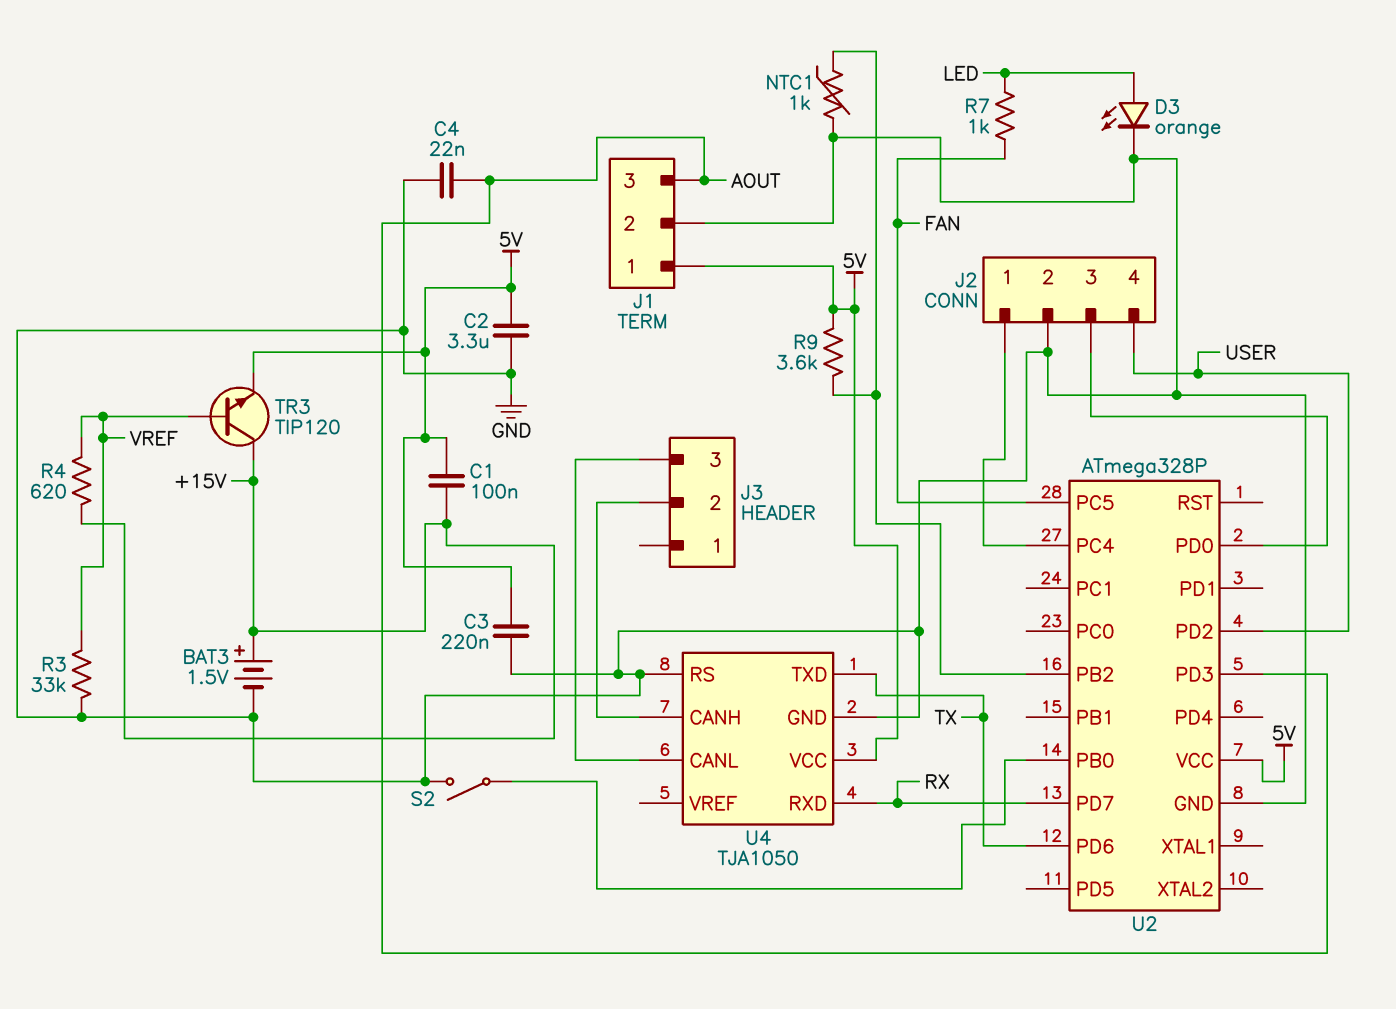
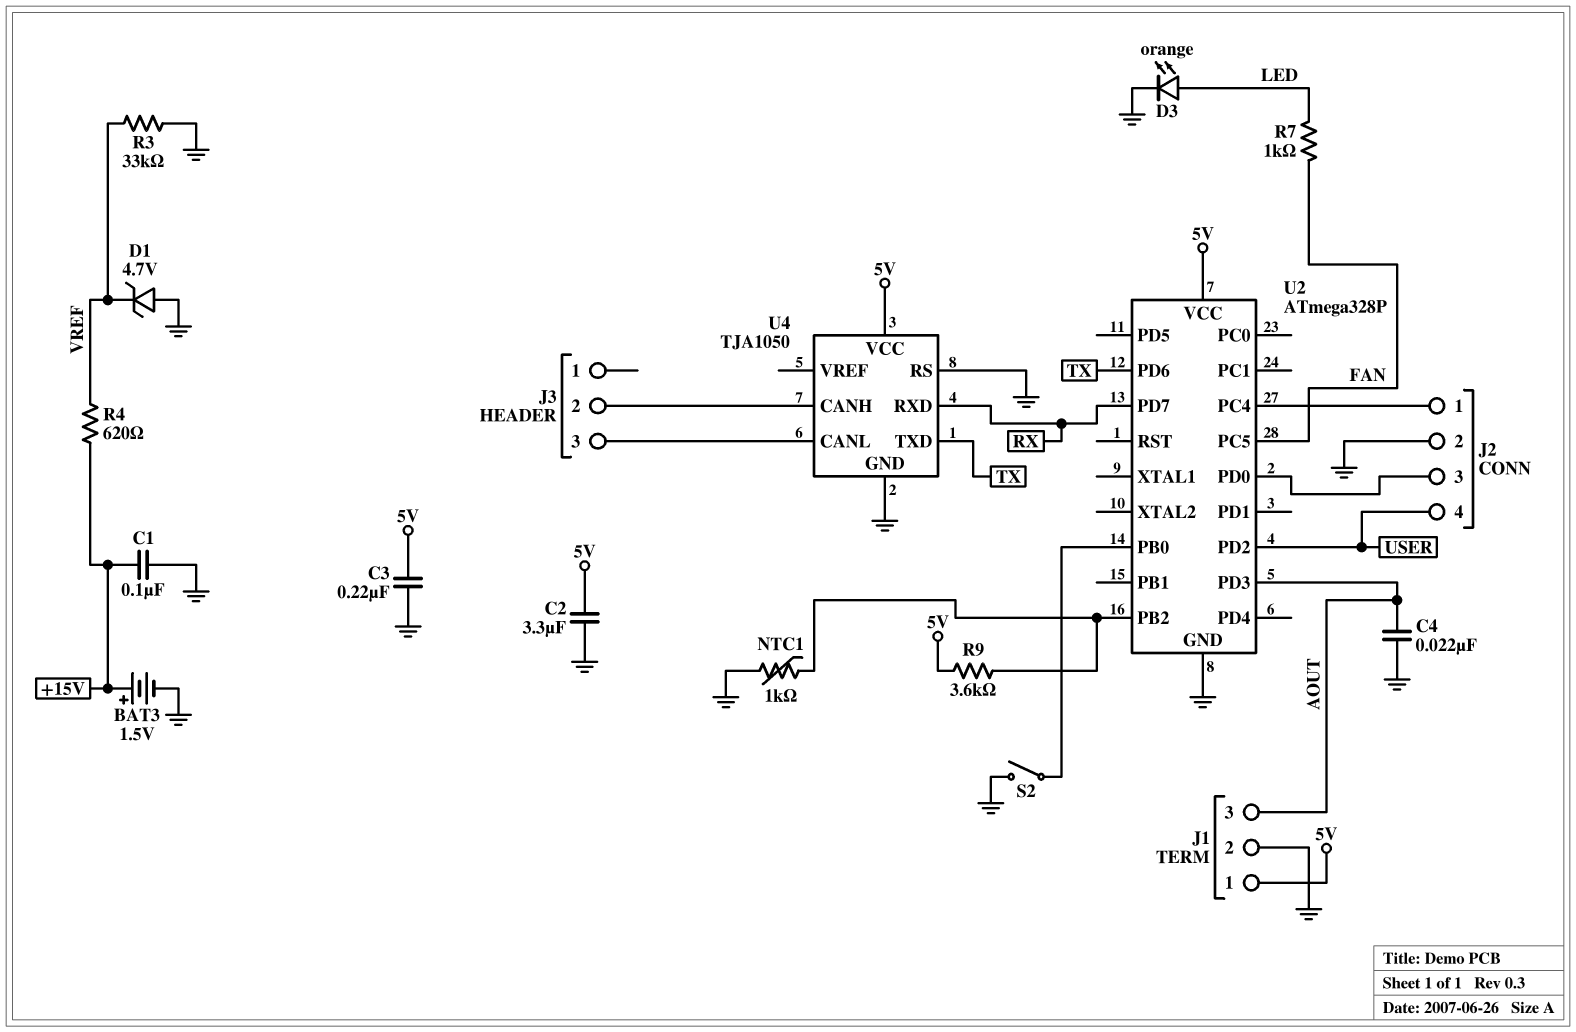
C1: 100nF (+15V, 5V) -> 100nF (+15V, GND)
D1: none -> zener 4.7V (A GND, K VREF)
TR3: NPN TIP120 (B VREF, C +15V, E 5V) -> none

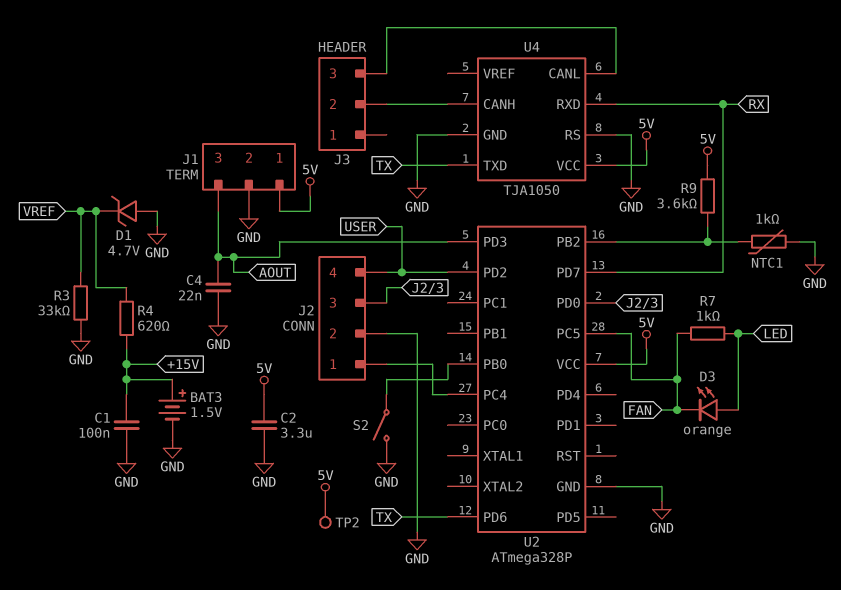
C3: 220nF (5V, GND) -> none
D3: LED orange (A LED, K GND) -> LED orange (A LED, K FAN)
TP2: none -> test point (5V)

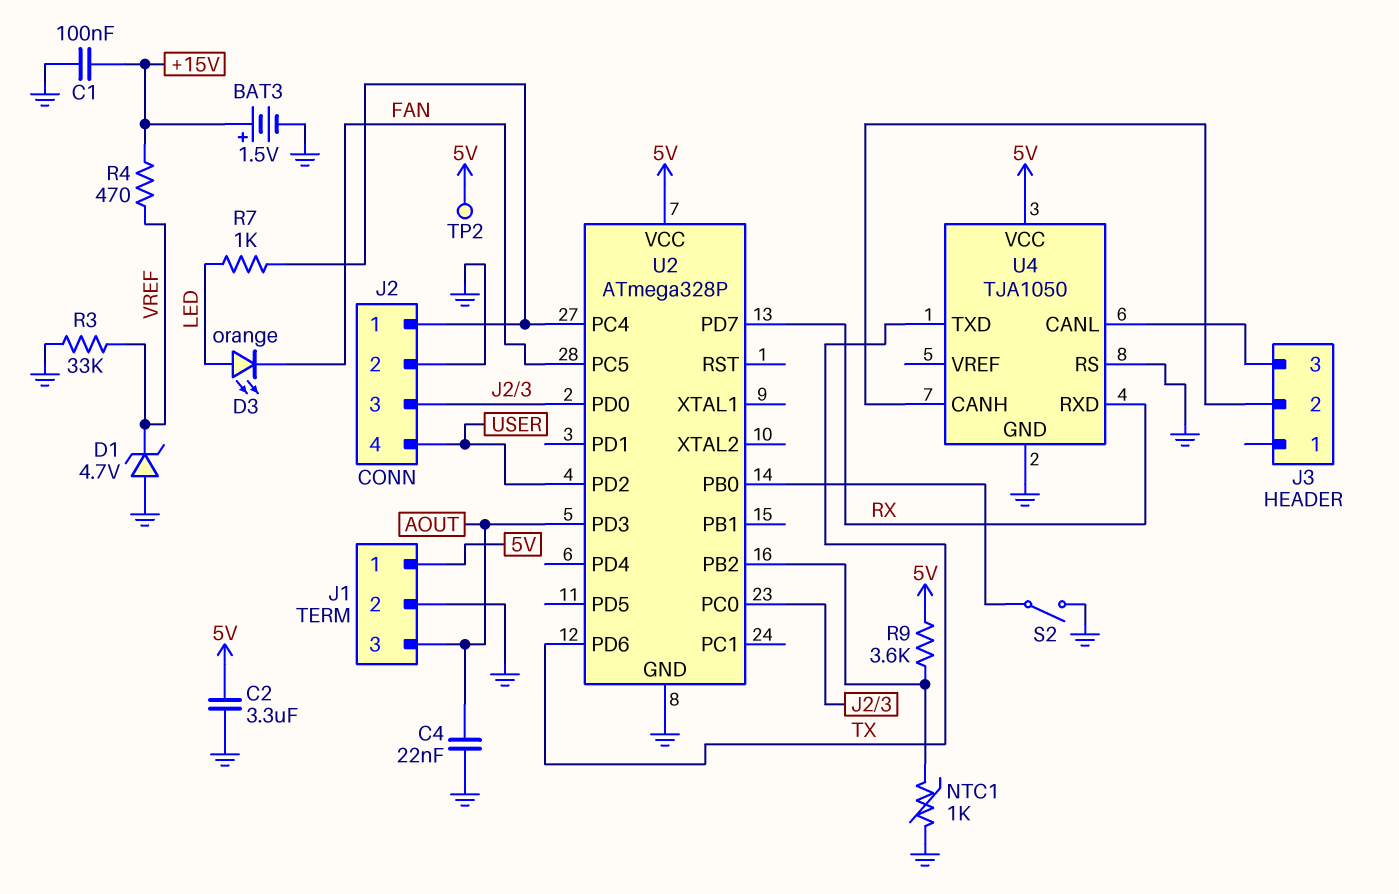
R4: 620 (+15V, VREF) -> 470 (+15V, VREF)
R7: 1k (FAN, LED) -> 1k (J2/1, LED)
U2 pin PC0: none -> J2/3

